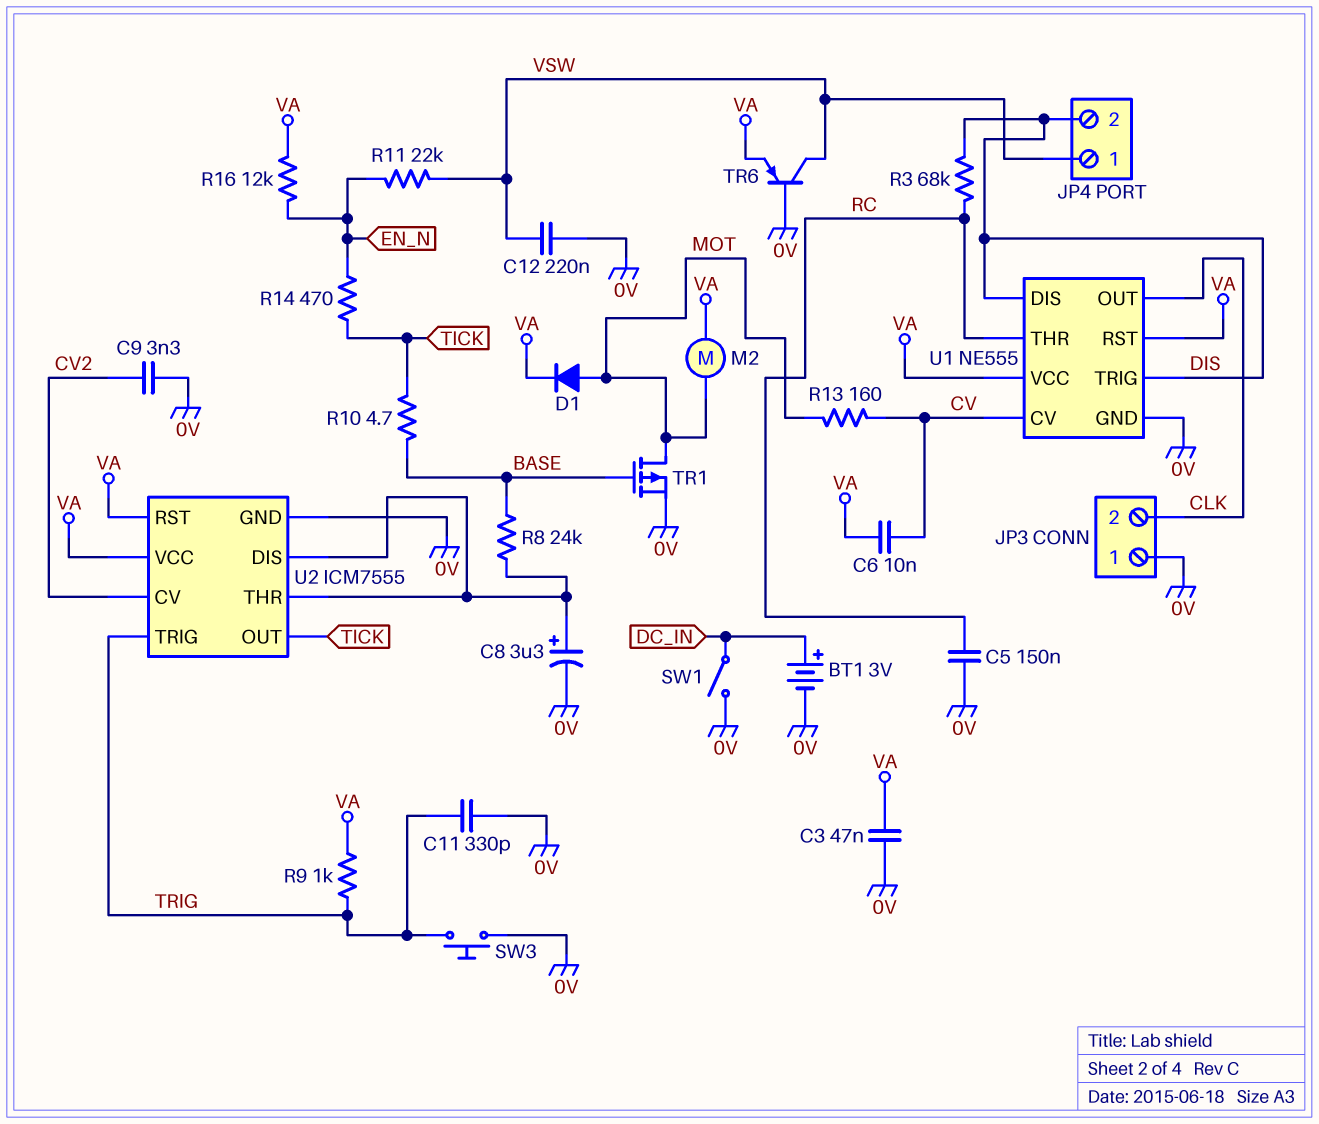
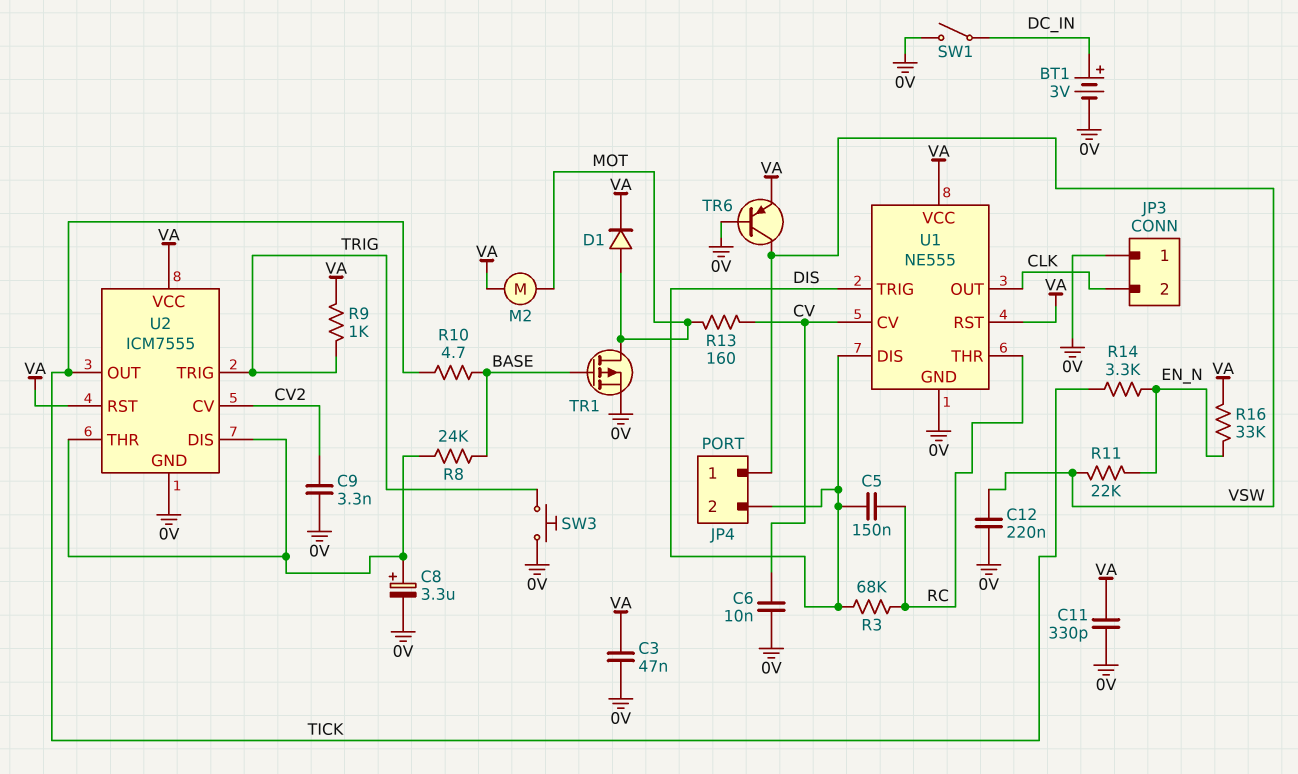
C5: 150nF (0V, RC) -> 150nF (DIS, RC)
C6: 10nF (CV, VA) -> 10nF (0V, CV)
C11: 330pF (0V, TRIG) -> 330pF (0V, VA)
R14: 470 (EN_N, TICK) -> 3.3k (EN_N, TICK)
R16: 12k (EN_N, VA) -> 33k (EN_N, VA)

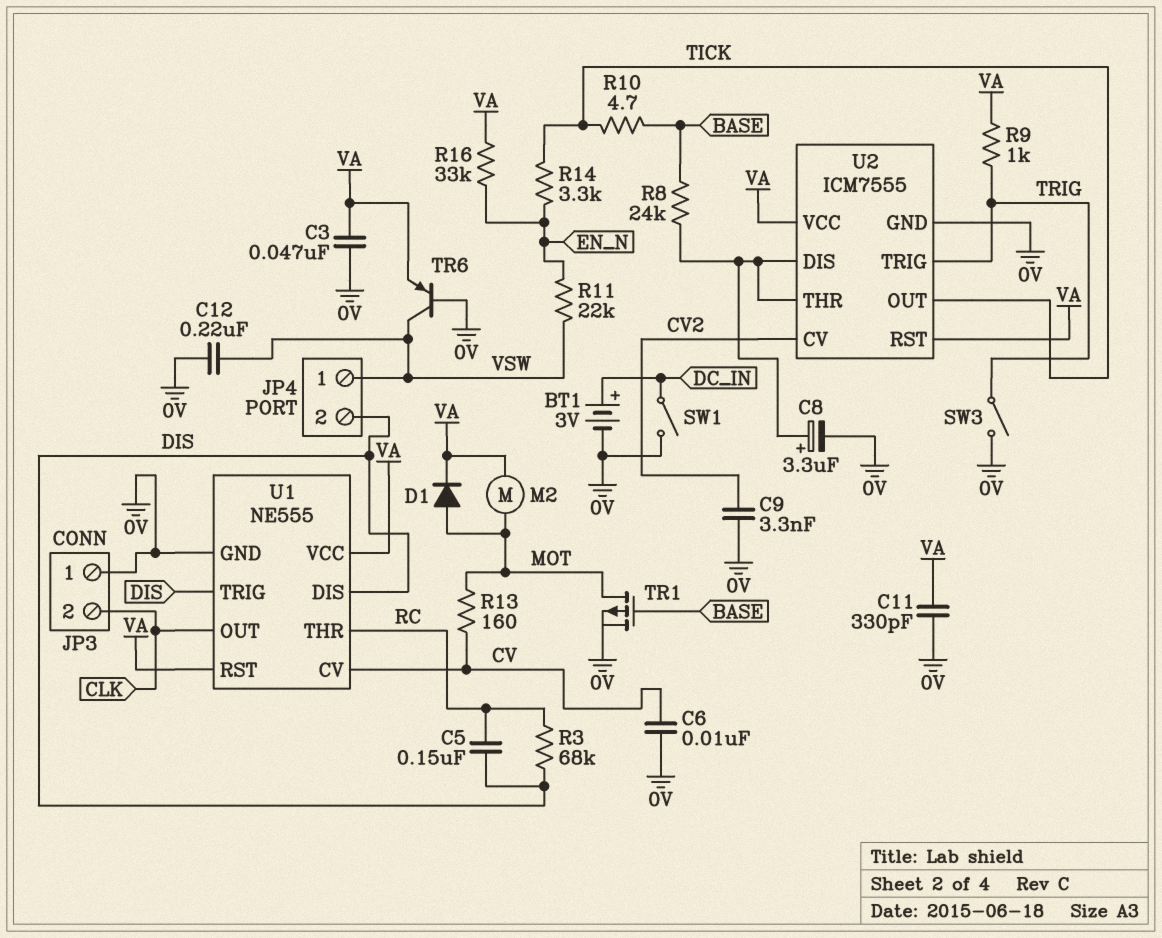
SW3: button (0V, TRIG) -> switch (0V, TRIG)

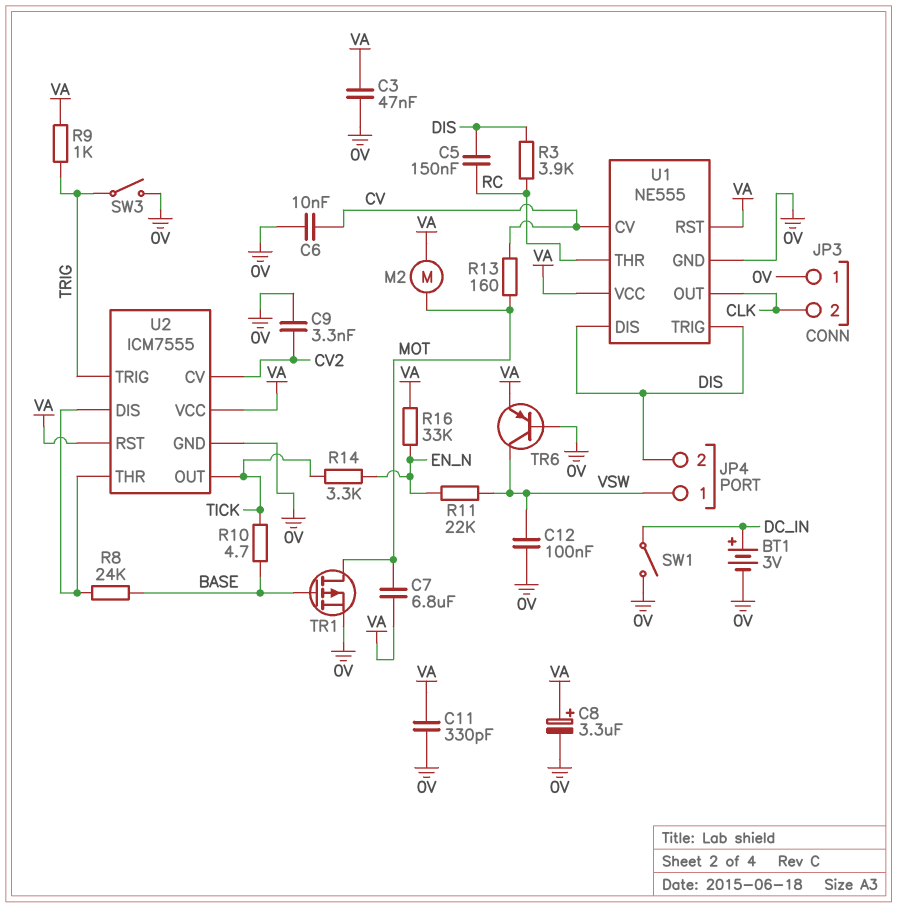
C7: none -> 6.8uF (MOT, VA)
C8: 3.3uF (plus U2/DIS, minus 0V) -> 3.3uF (plus VA, minus 0V)
C12: 220nF (0V, VSW) -> 100nF (0V, VSW)
D1: diode (A MOT, K VA) -> none
R3: 68k (DIS, RC) -> 3.9k (DIS, RC)

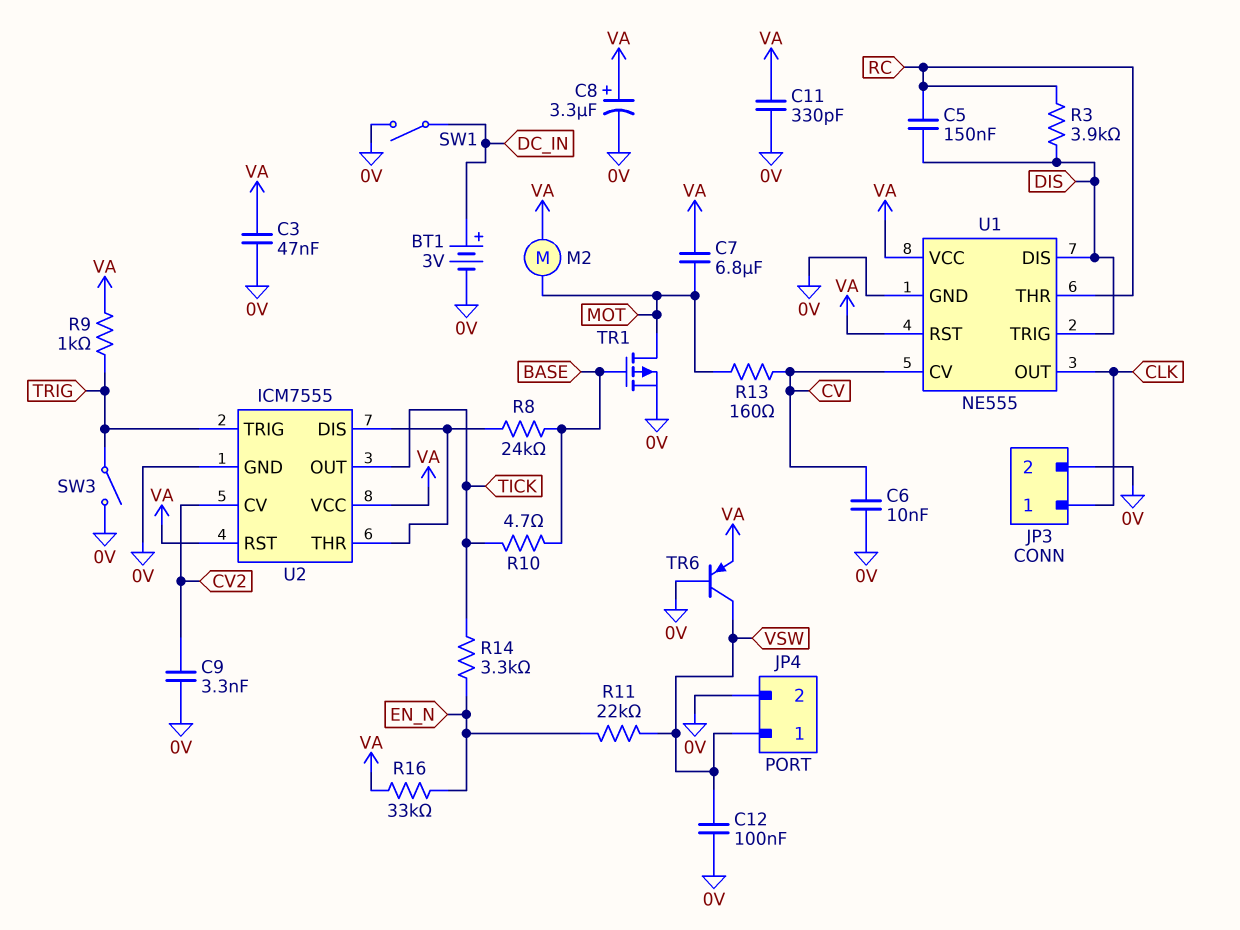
JP3 pin 1: 0V -> CLK
JP3 pin 2: CLK -> 0V
JP4 pin 2: DIS -> 0V

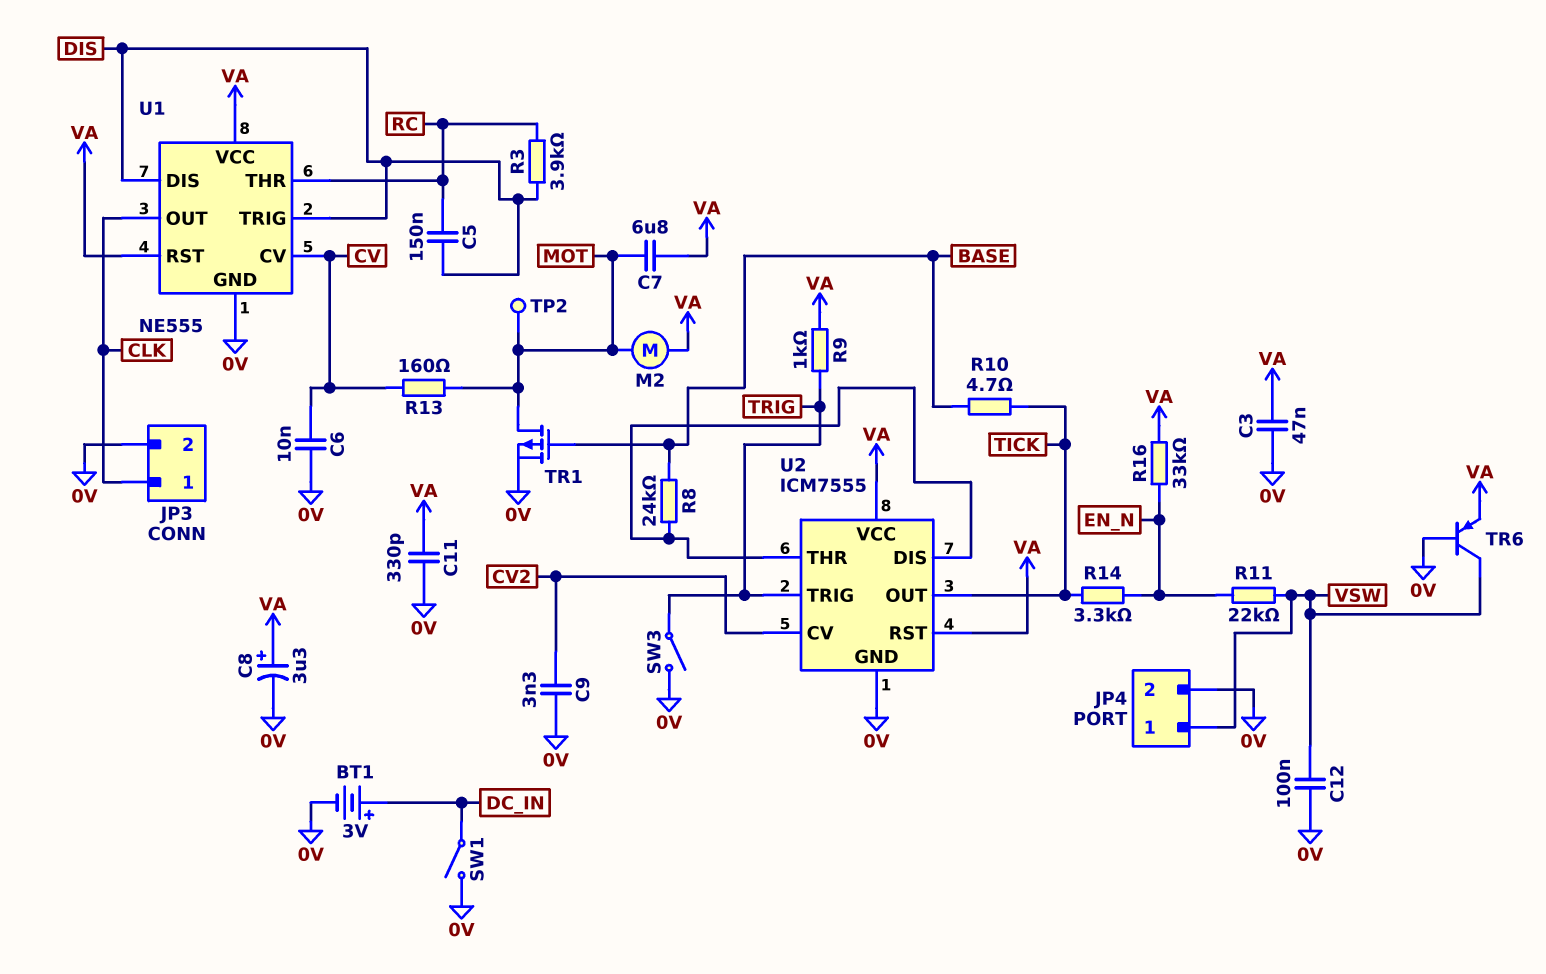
TP2: none -> test point (MOT)

